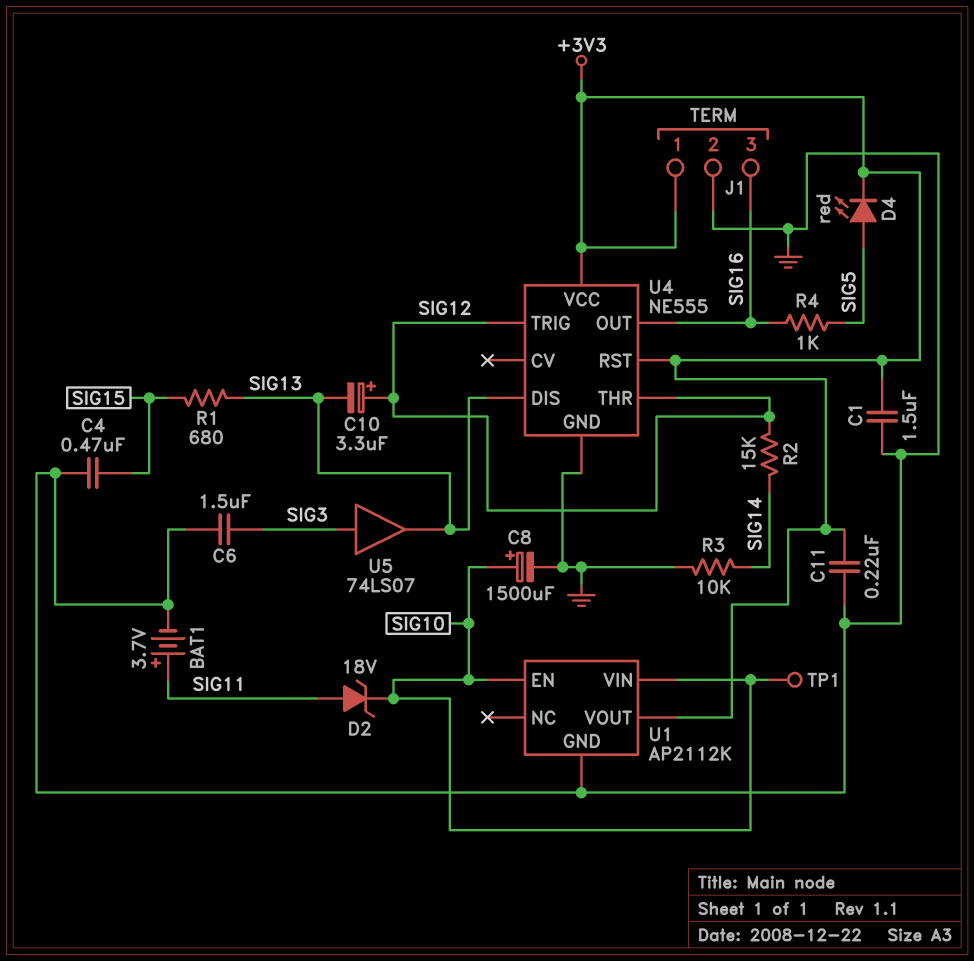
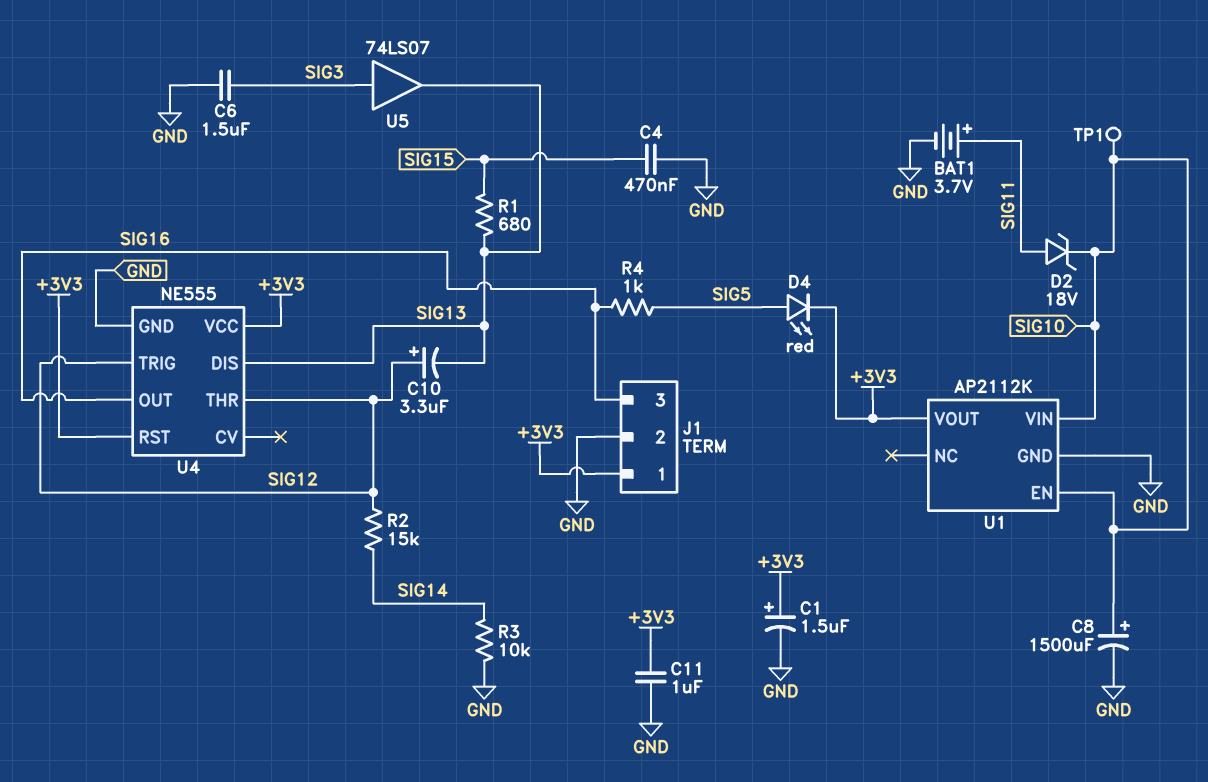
C1: 1.5uF (+3V3, GND) -> 1.5uF (plus +3V3, minus GND)
C11: 220nF (+3V3, GND) -> 1uF (+3V3, GND)

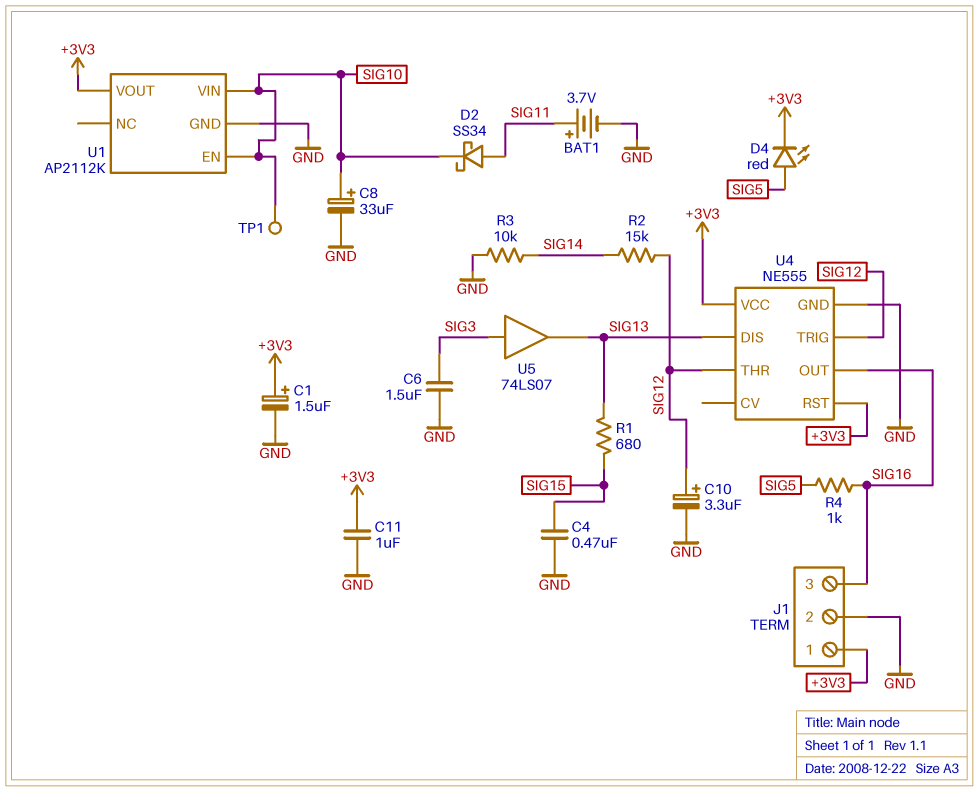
C8: 1500uF (plus SIG10, minus GND) -> 33uF (plus SIG10, minus GND)
C10: 3.3uF (plus SIG12, minus SIG13) -> 3.3uF (plus SIG12, minus GND)
D2: zener 18V (A SIG11, K SIG10) -> schottky SS34 (A SIG11, K SIG10)

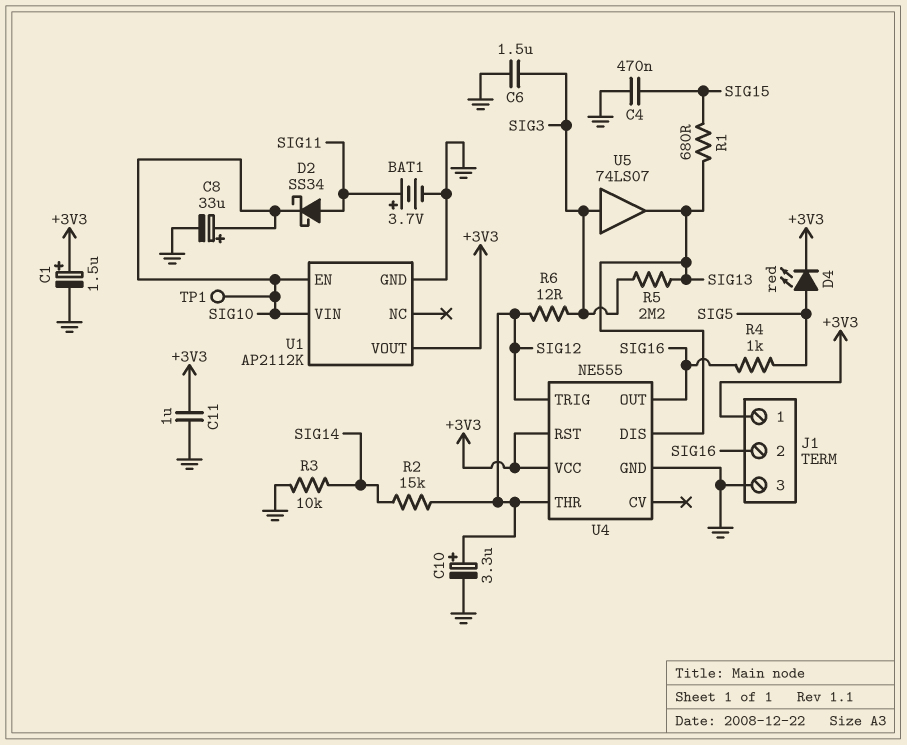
J1 pin 2: GND -> SIG16
J1 pin 3: SIG16 -> GND
R5: none -> 2.2M (SIG3, SIG13)
R6: none -> 12 (SIG3, SIG12)

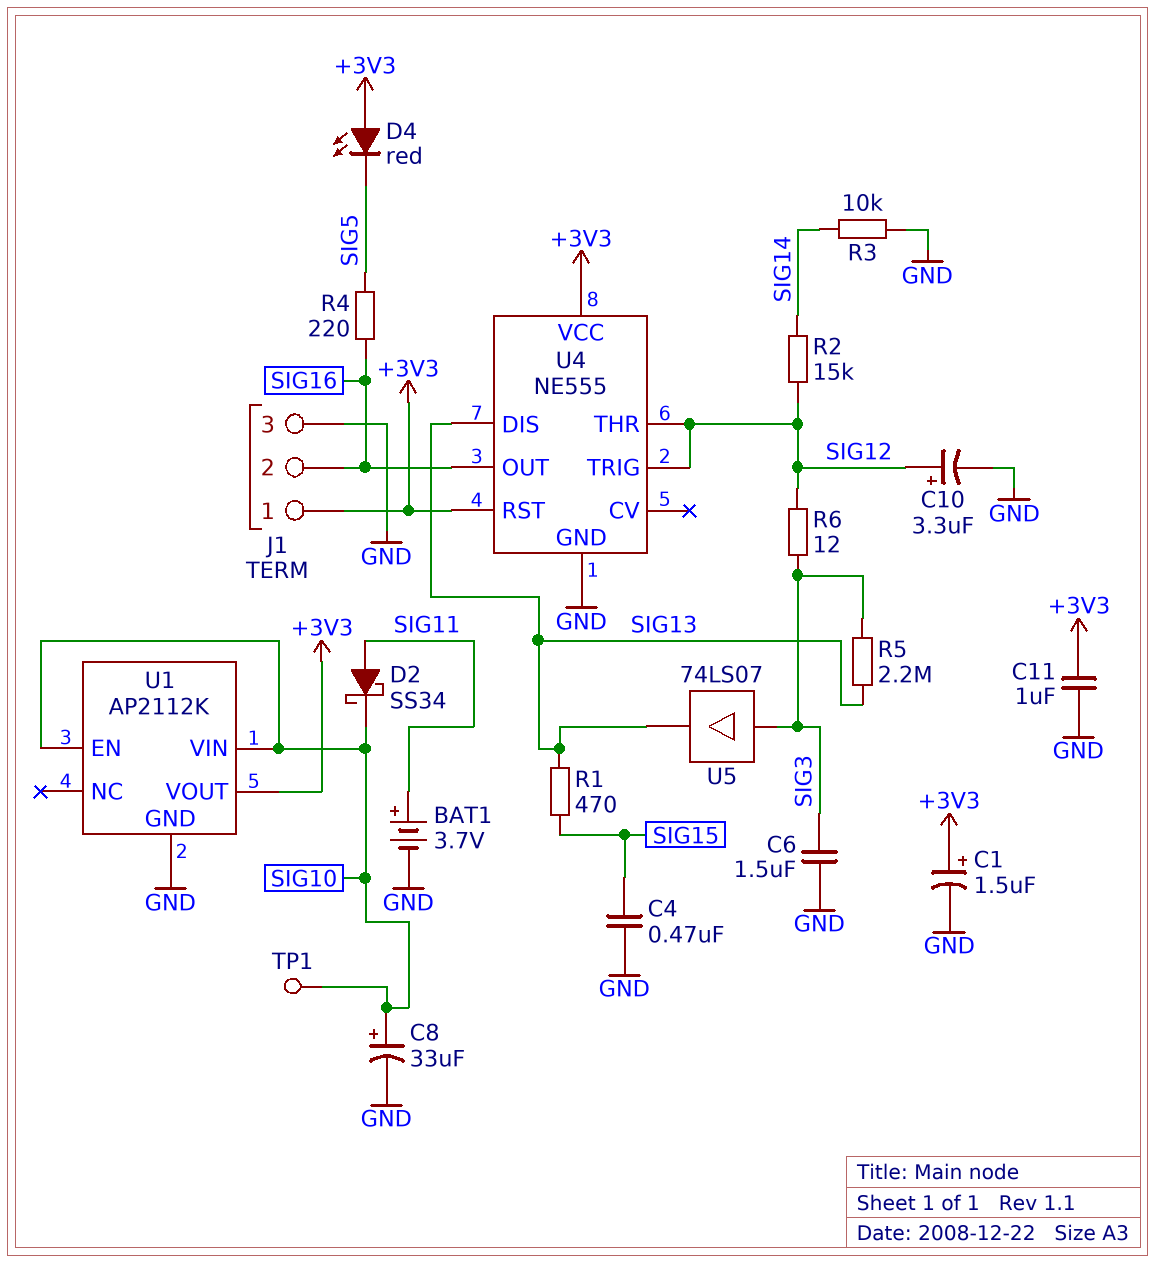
D4: LED red (A SIG5, K +3V3) -> LED red (A +3V3, K SIG5)
R1: 680 (SIG13, SIG15) -> 470 (SIG13, SIG15)
R4: 1k (SIG5, SIG16) -> 220 (SIG5, SIG16)

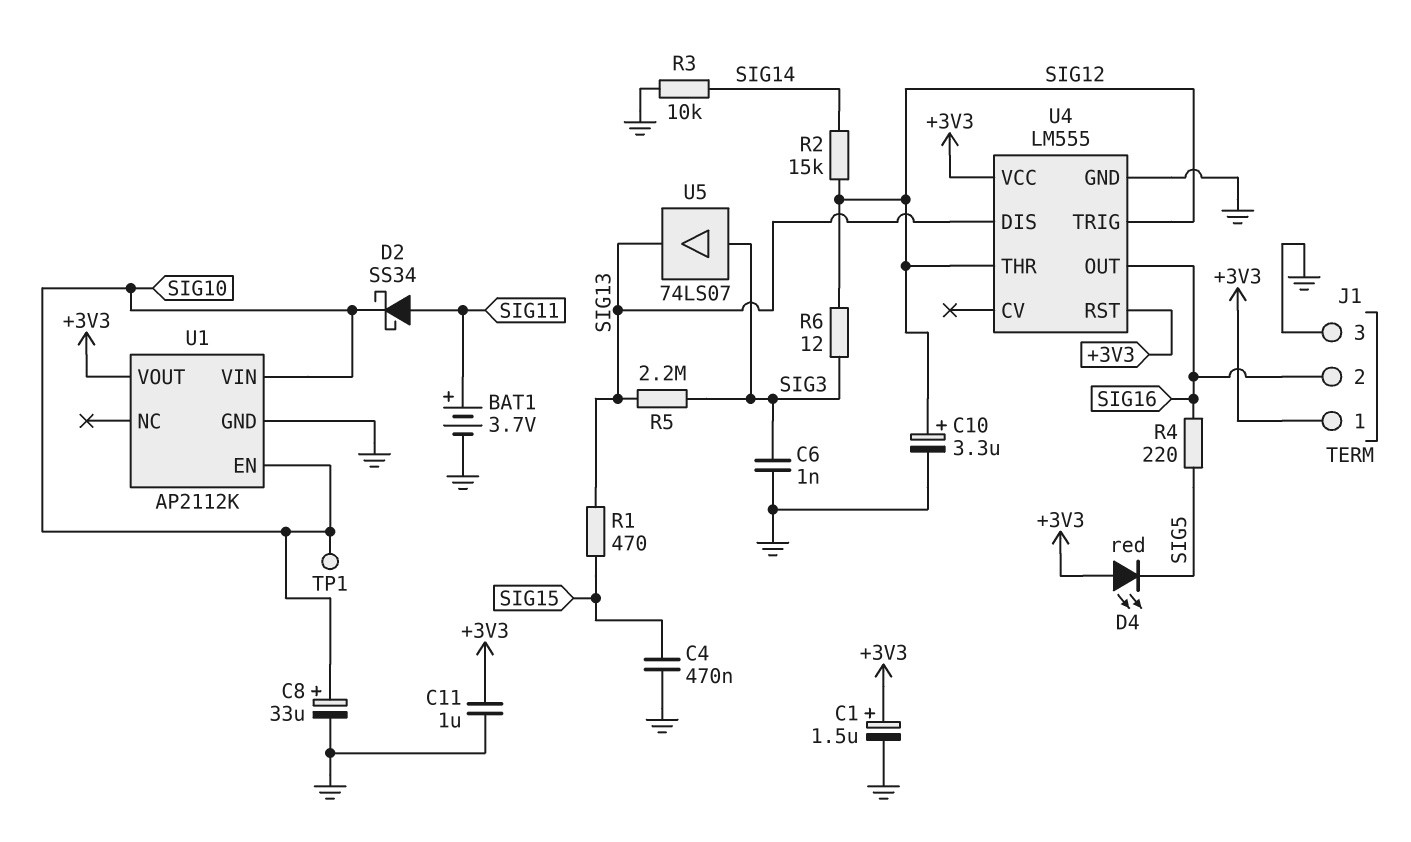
C6: 1.5uF (GND, SIG3) -> 1nF (GND, SIG3)
U4: NE555 -> LM555

